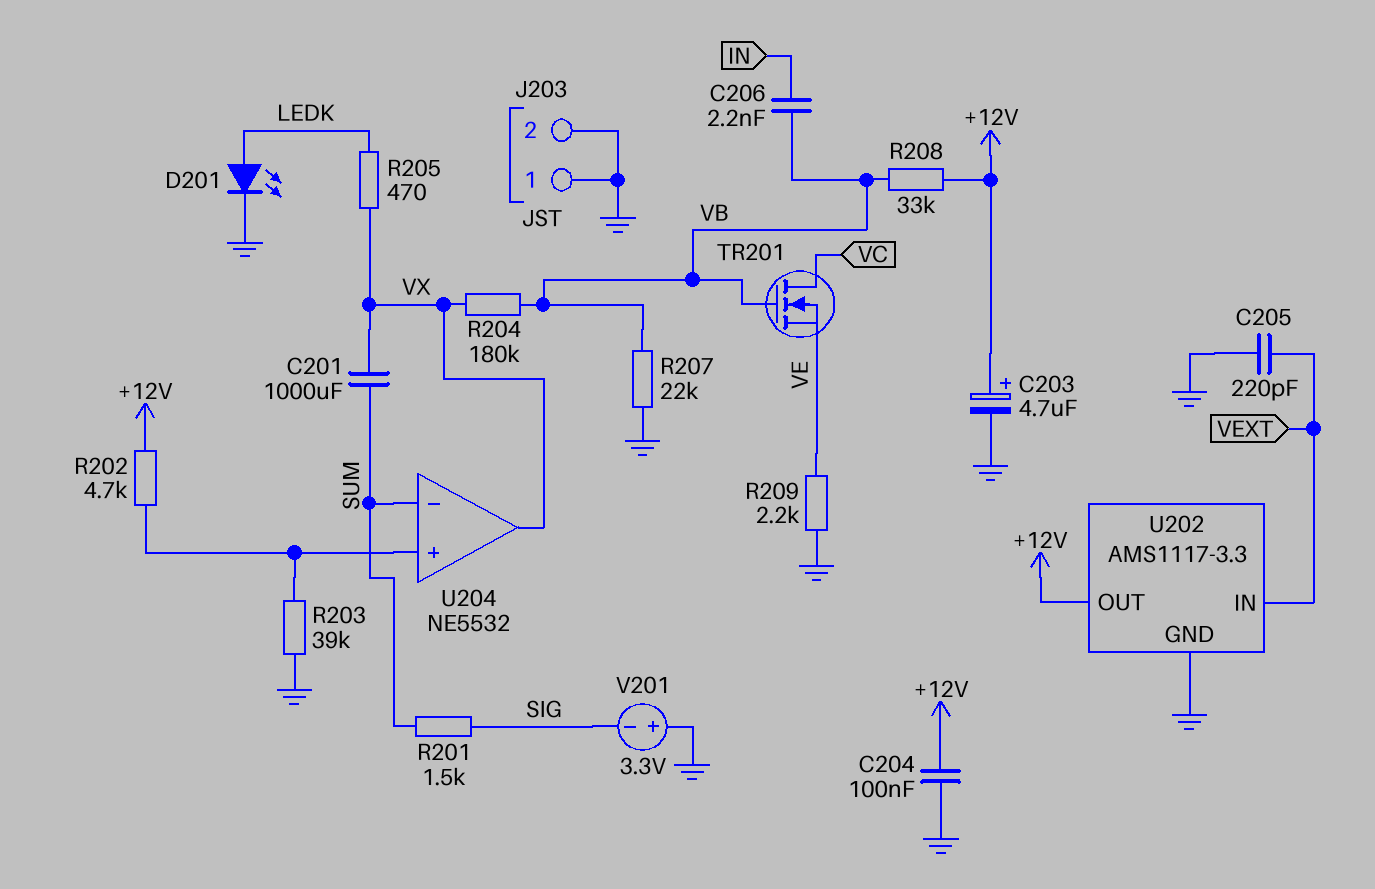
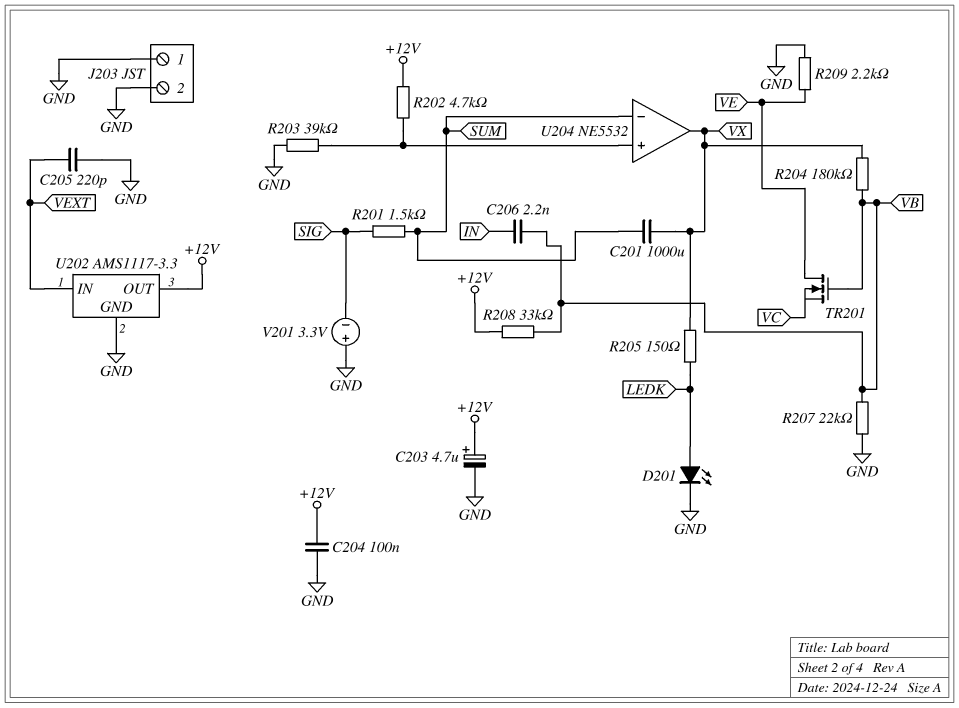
R205: 470 (LEDK, VX) -> 150 (LEDK, VX)
TR201: NMOS (G VB, D VC, S VE) -> NMOS (G VB, D VE, S VC)

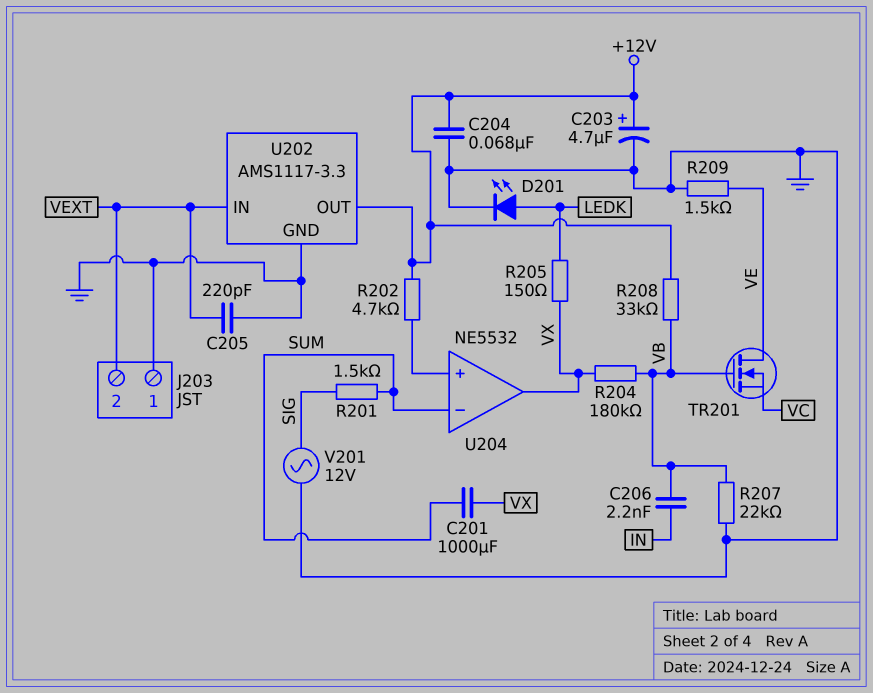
C204: 100nF (+12V, GND) -> 68nF (+12V, GND)
J203 pin 2: GND -> VEXT
R203: 39k (GND, U204/in+) -> none
R209: 2.2k (GND, VE) -> 1.5k (GND, VE)
V201: 3.3V (plus GND, minus SIG) -> AC 12V (GND, SIG)

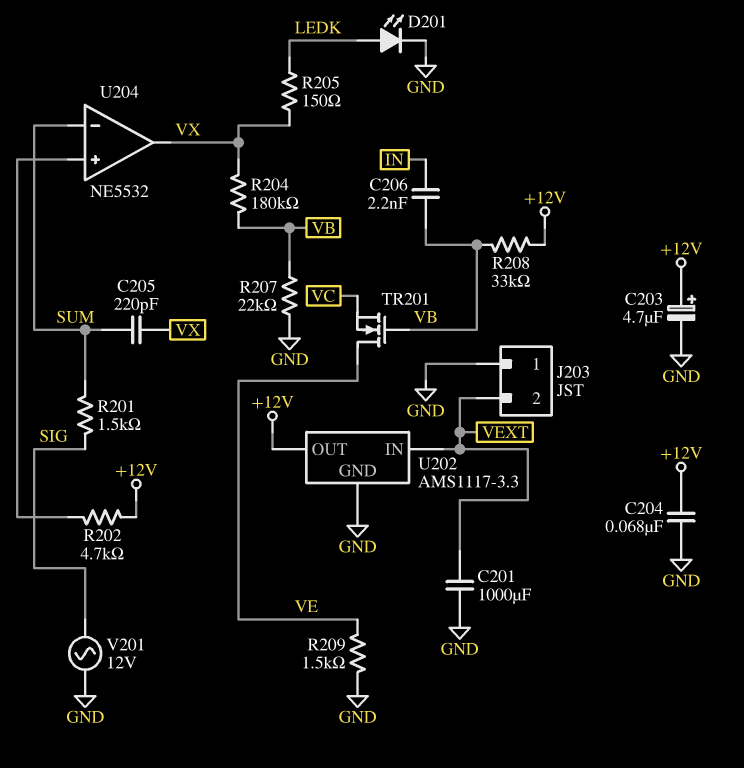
C201: 1000uF (SUM, VX) -> 1000uF (GND, VEXT)
C205: 220pF (GND, VEXT) -> 220pF (SUM, VX)

